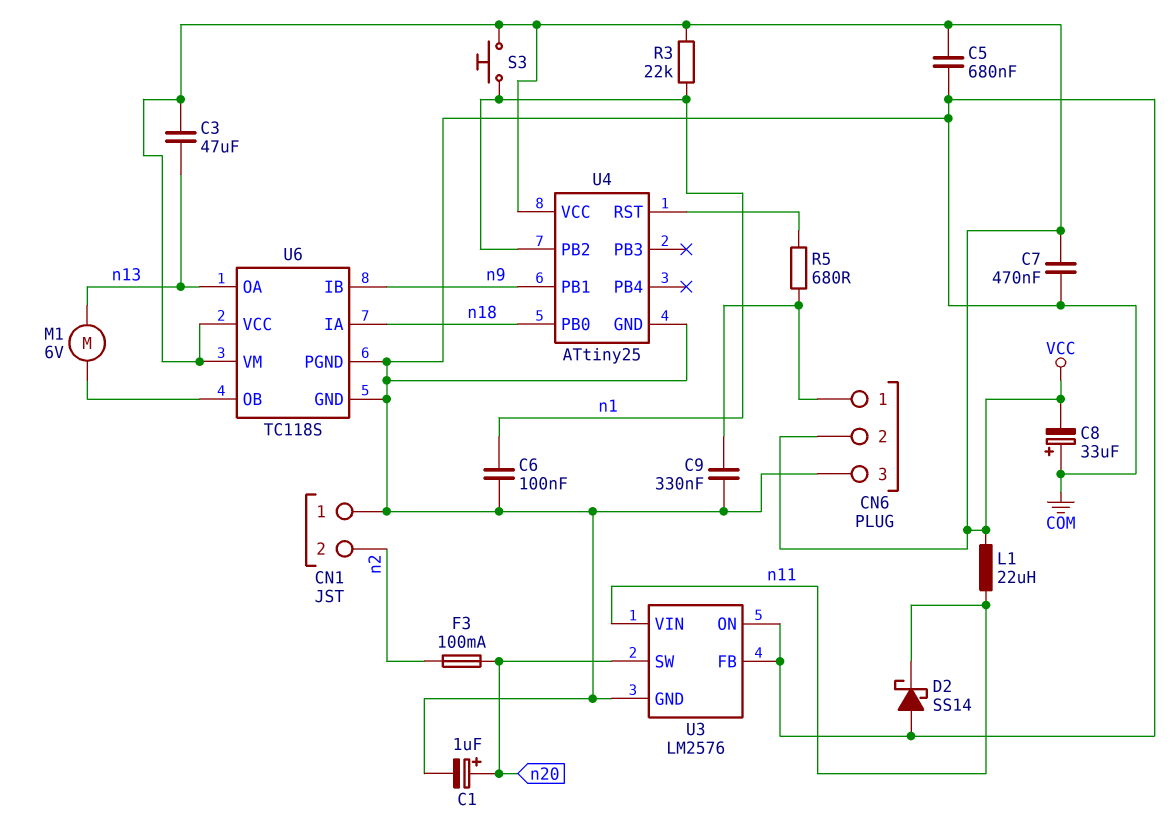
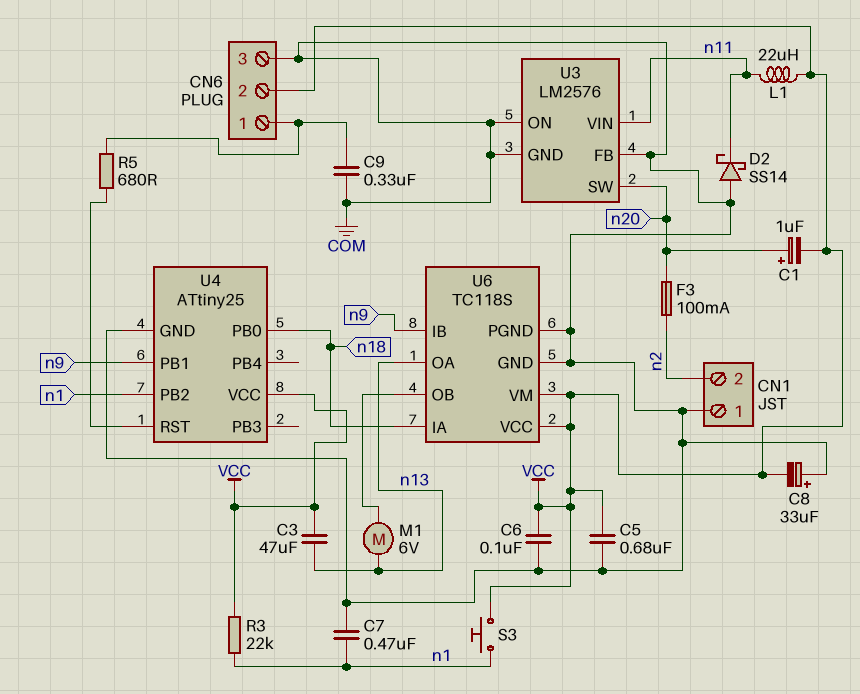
C1: 1uF (plus n20, minus COM) -> 1uF (plus n20, minus VCC)
C6: 100nF (COM, n1) -> 100nF (COM, VCC)
C7: 470nF (COM, VCC) -> 470nF (COM, n1)

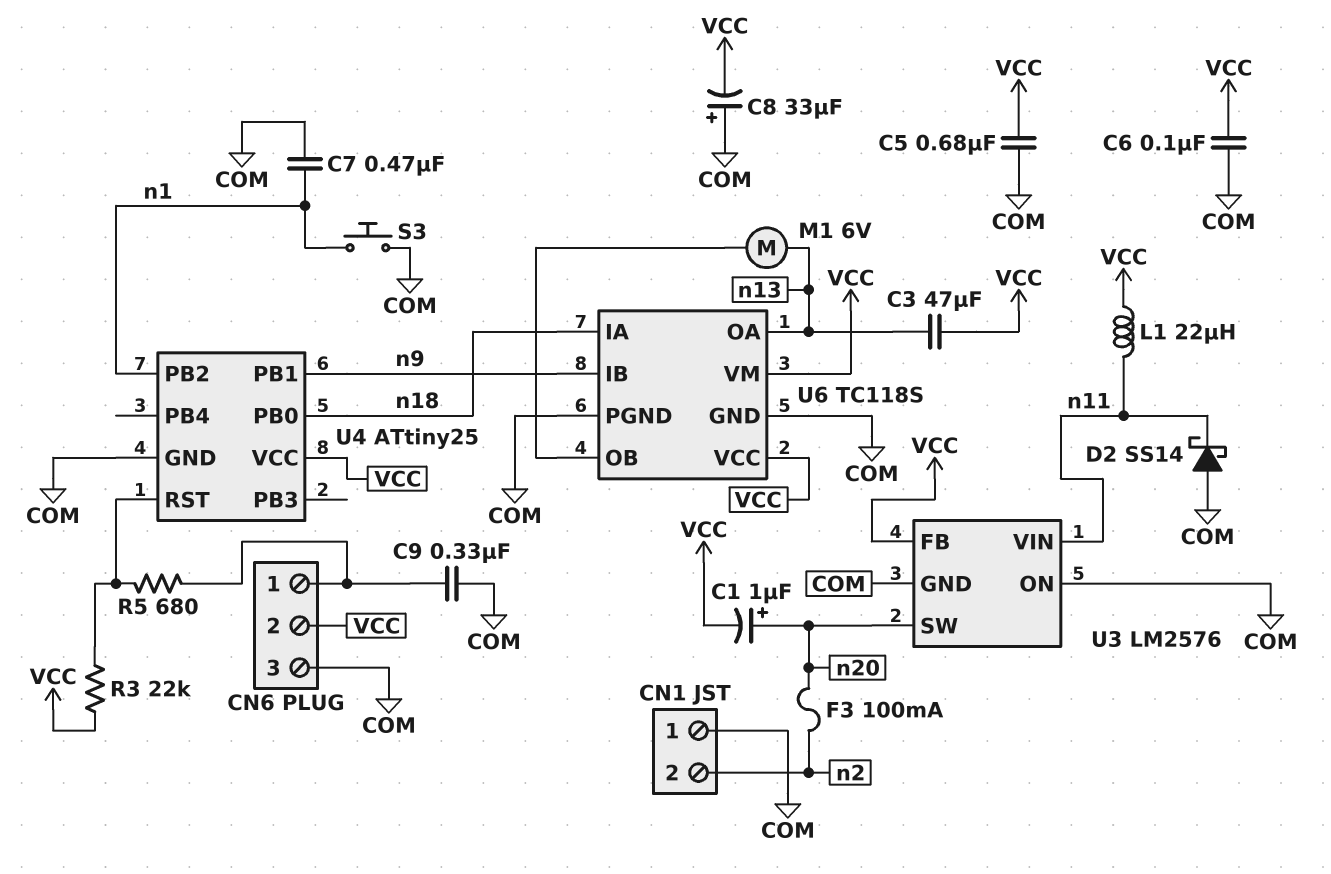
R3: 22k (VCC, n1) -> 22k (U4/RST, VCC)
S3: button (VCC, n1) -> button (COM, n1)
U3 pin FB: COM -> VCC

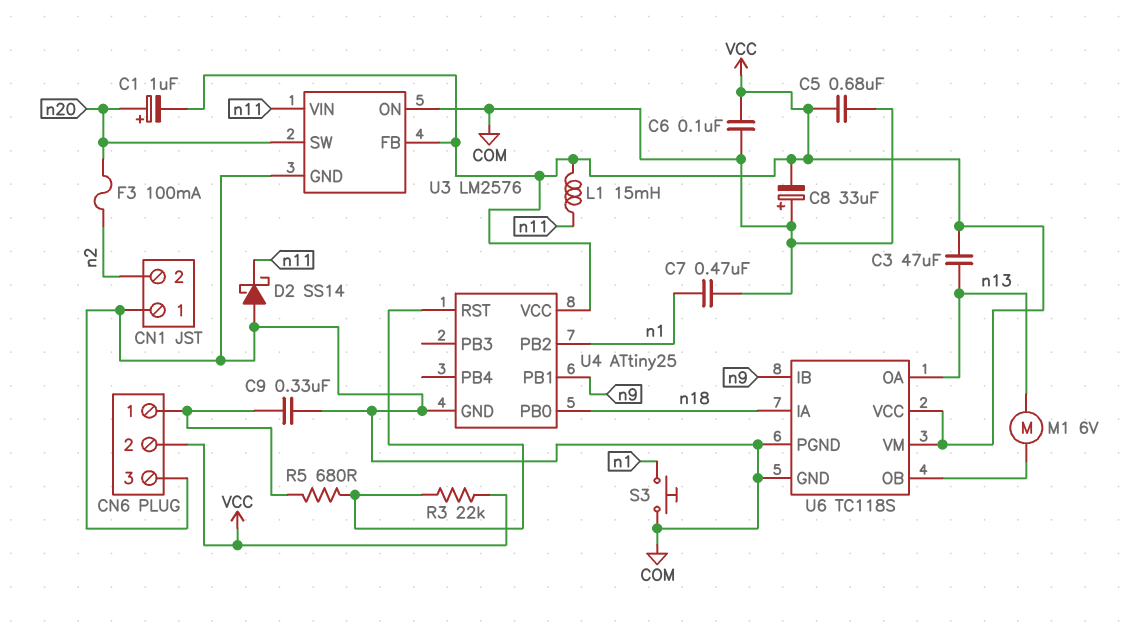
L1: 22uH (VCC, n11) -> 15mH (VCC, n11)

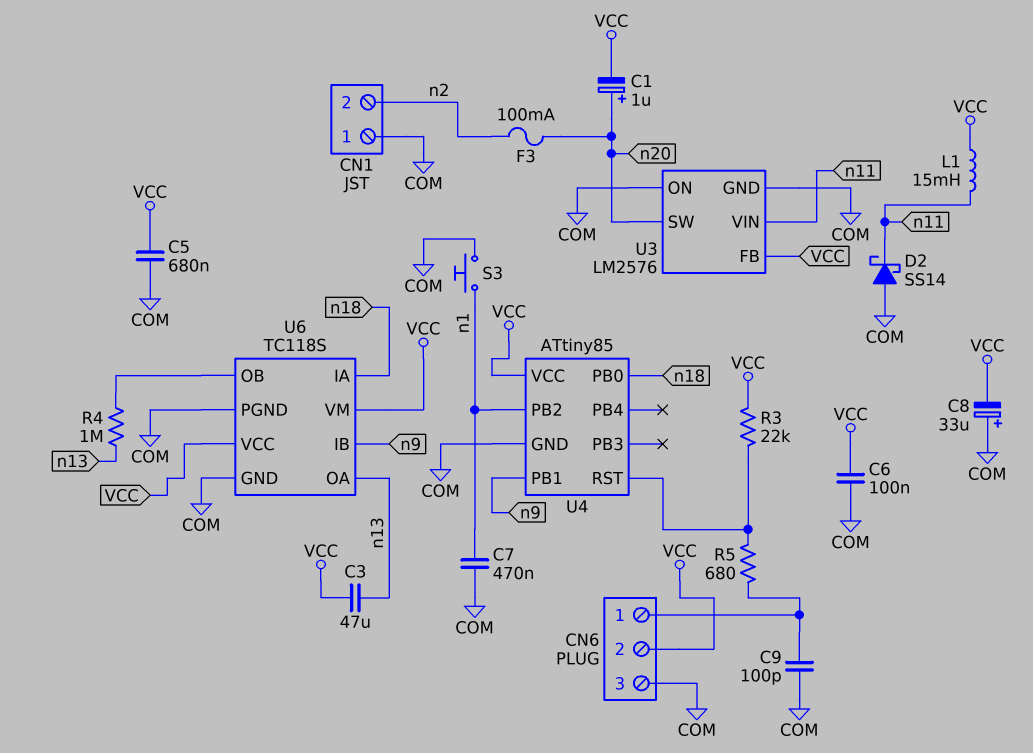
C9: 330nF (CN6/1, COM) -> 100pF (CN6/1, COM)
M1: motor 6V (U6/OB, n13) -> none
R4: none -> 1M (U6/OB, n13)
U4: ATtiny25 -> ATtiny85

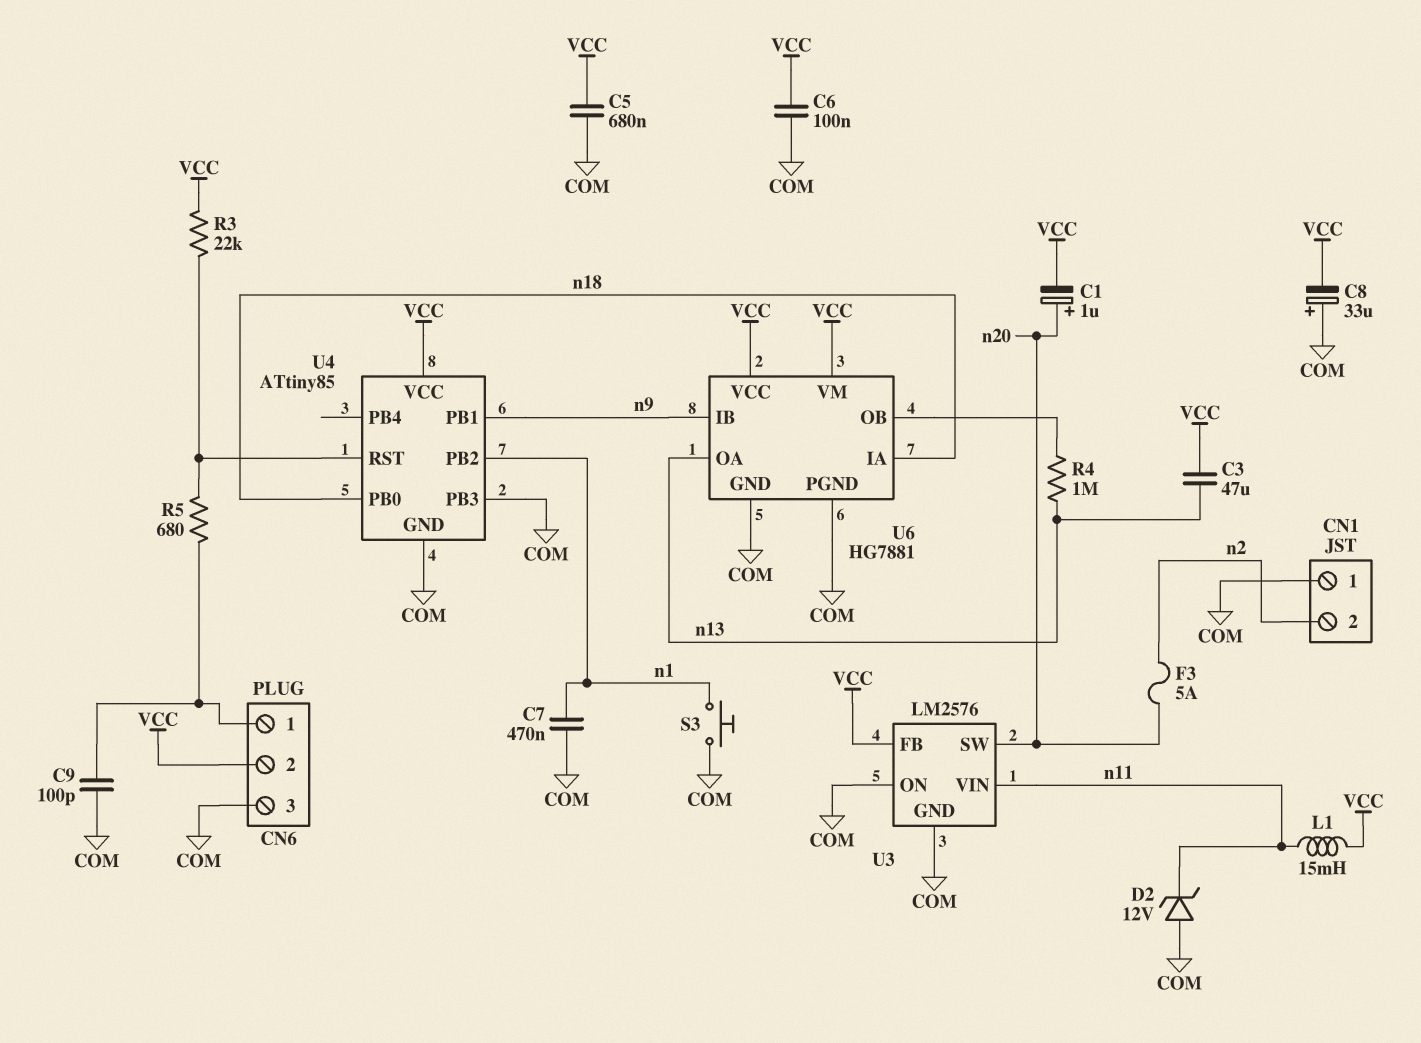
D2: schottky SS14 (A COM, K n11) -> zener 12V (A COM, K n11)
F3: 100mA (n2, n20) -> 5A (n2, n20)
U4 pin PB3: none -> COM
U6: TC118S -> HG7881

